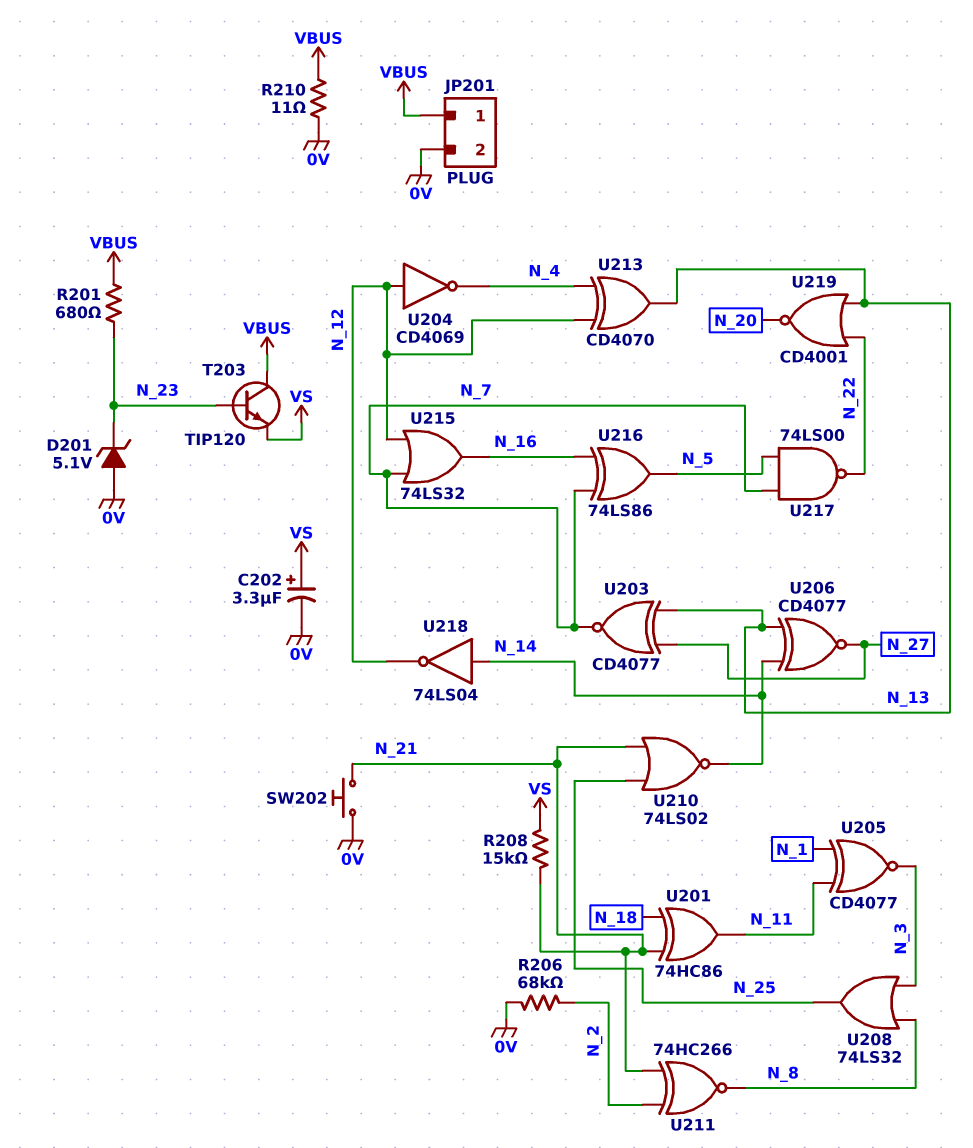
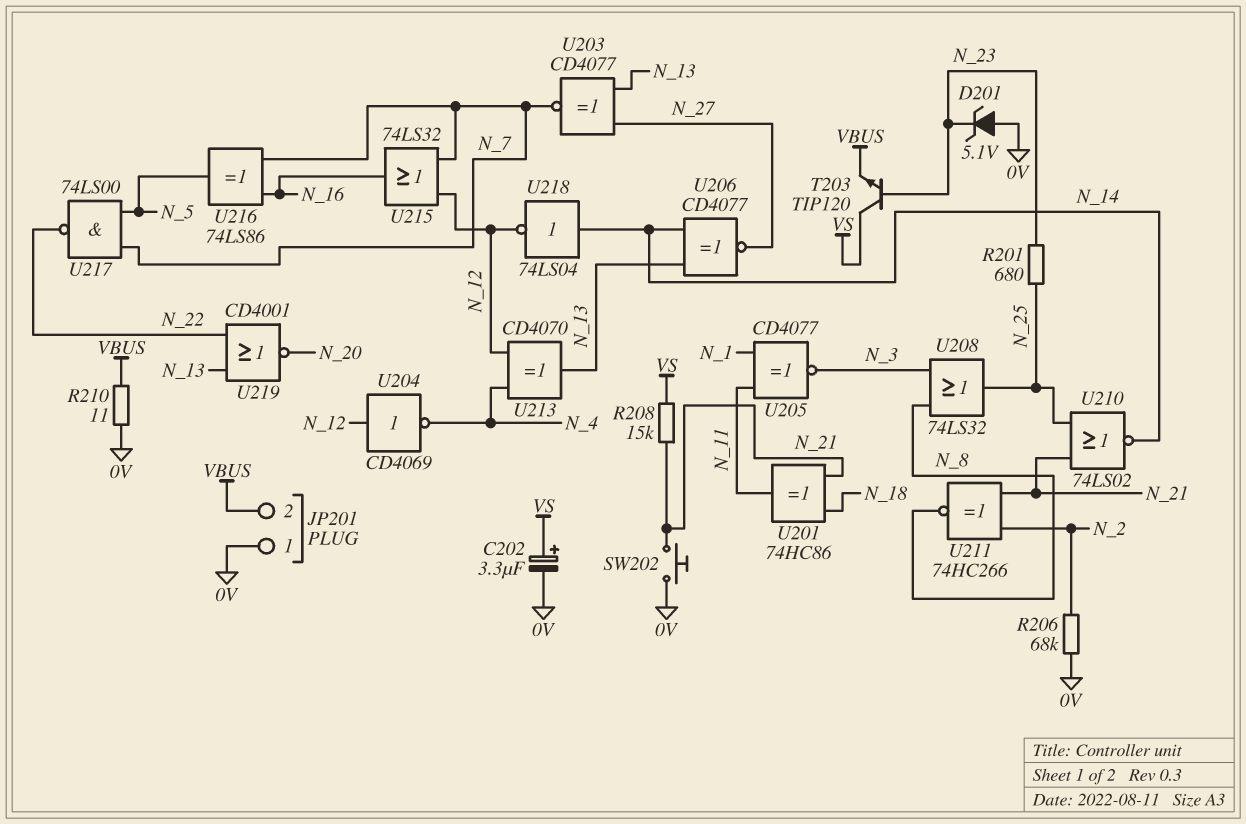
JP201 pin 1: VBUS -> 0V
JP201 pin 2: 0V -> VBUS
R201: 680 (N_23, VBUS) -> 680 (N_23, N_25)
T203: NPN TIP120 (B N_23, C VBUS, E VS) -> NPN TIP120 (B N_23, C VS, E VBUS)

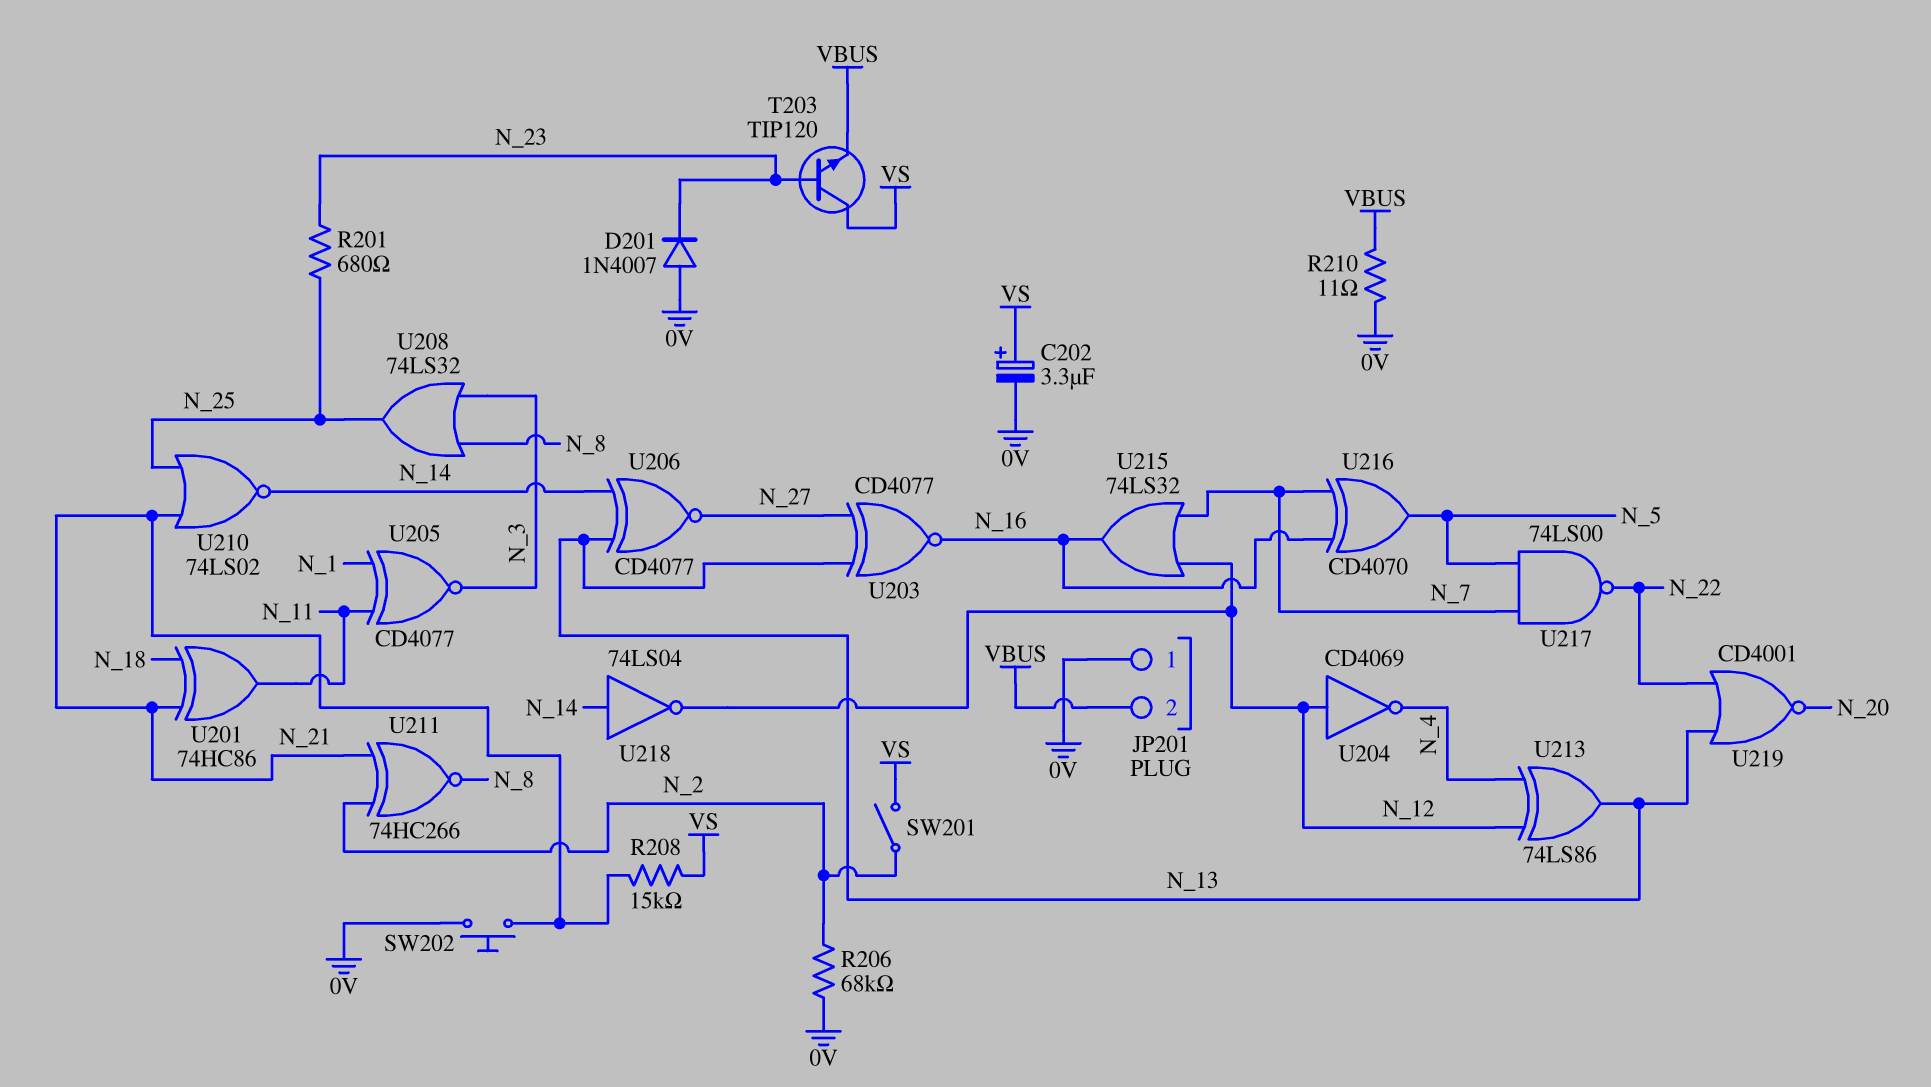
D201: zener 5.1V (A 0V, K N_23) -> diode 1N4007 (A 0V, K N_23)
SW201: none -> switch (N_2, VS)
U203: XNOR CD4077 (in N_13, in N_27, out N_7) -> XNOR CD4077 (in N_13, in N_27, out N_16)
U213: XOR CD4070 (in N_4, in N_12, out N_13) -> XOR 74LS86 (in N_4, in N_12, out N_13)
U216: XOR 74LS86 (in N_7, in N_16, out N_5) -> XOR CD4070 (in N_7, in N_16, out N_5)

